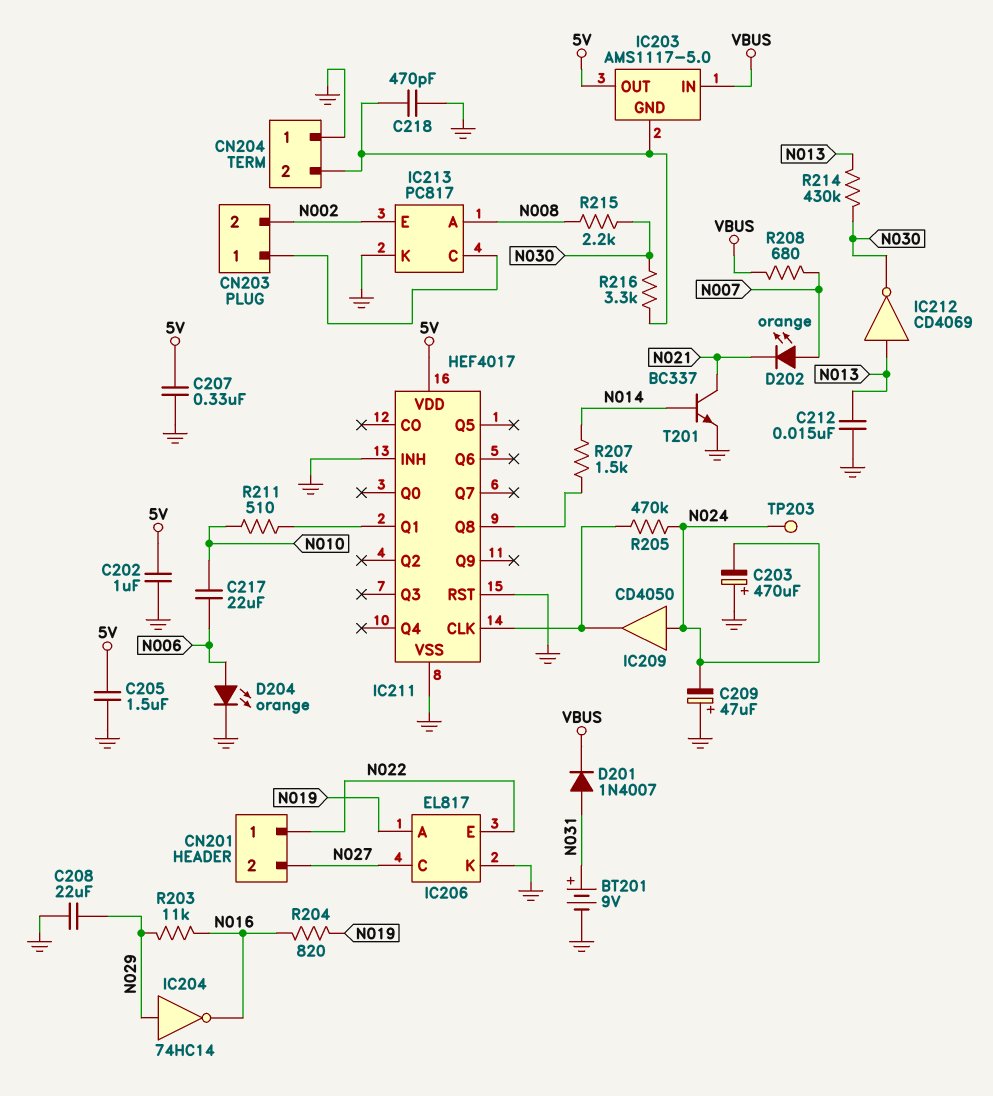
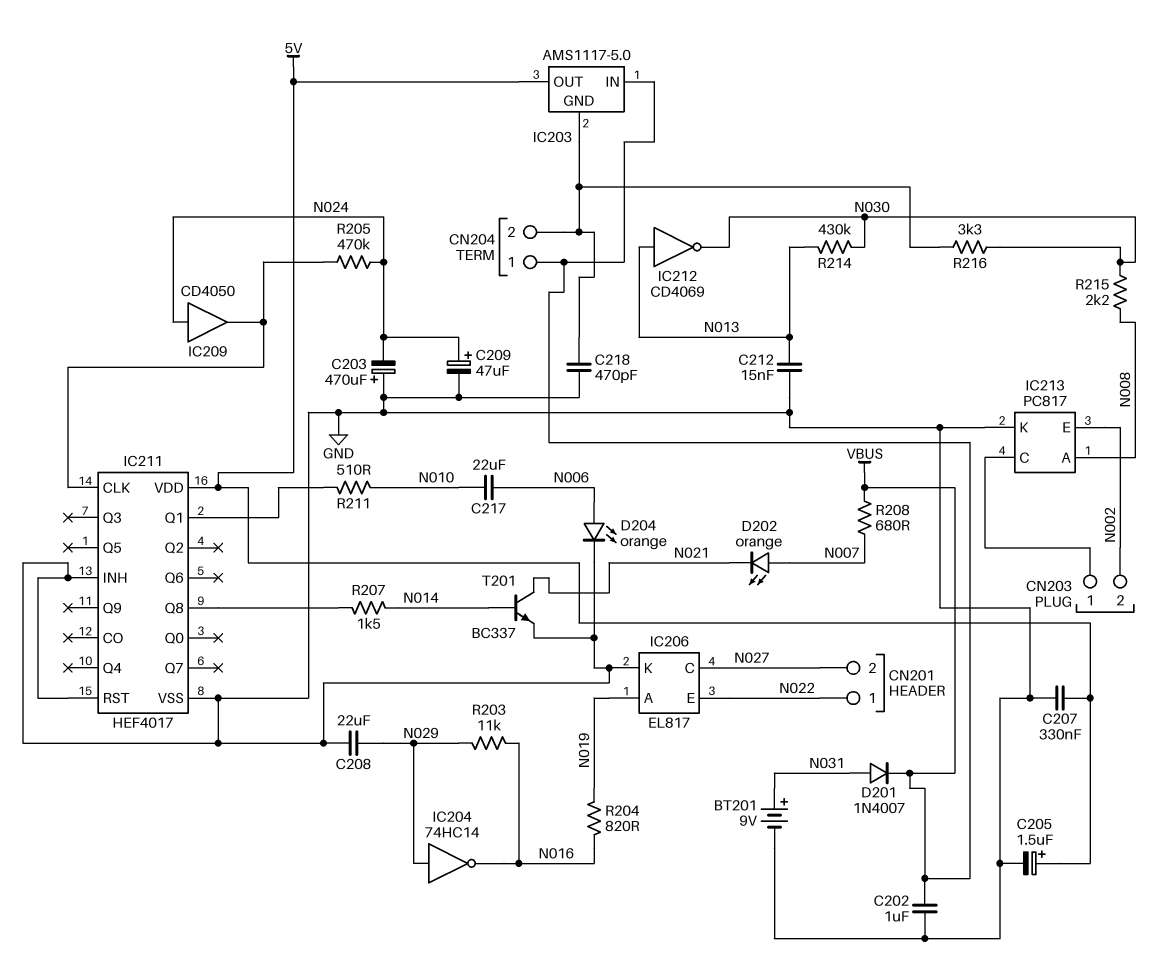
C202: 1uF (5V, GND) -> 1uF (GND, VBUS)
C205: 1.5uF (5V, GND) -> 1.5uF (plus 5V, minus GND)
C209: 47uF (plus GND, minus N024) -> 47uF (plus N024, minus GND)
CN204 pin 1: GND -> VBUS
TP203: test point (N024) -> none

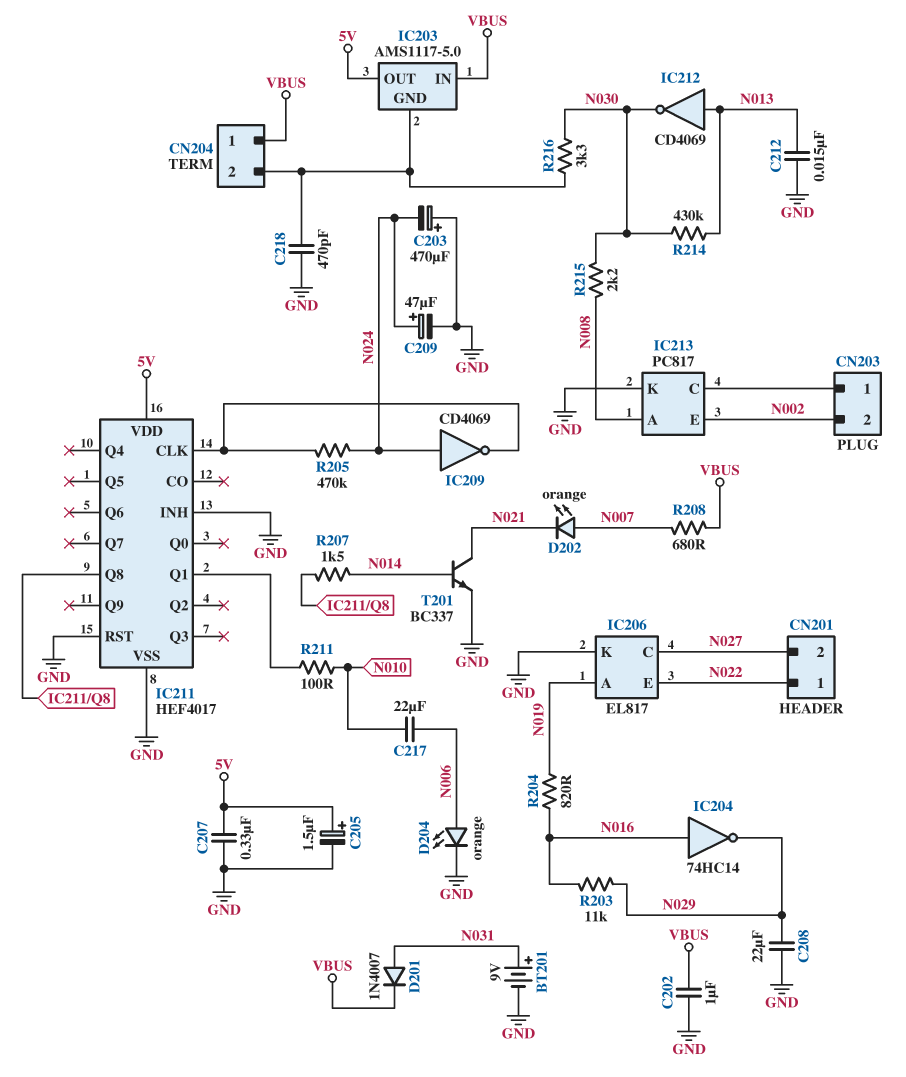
IC204: NOT 74HC14 (in N029, out N016) -> NOT 74HC14 (in N016, out N029)
IC209: buffer CD4050 (in N024, out IC211/CLK) -> NOT CD4069 (in N024, out IC211/CLK)
R211: 510 (IC211/Q1, N010) -> 100 (IC211/Q1, N010)

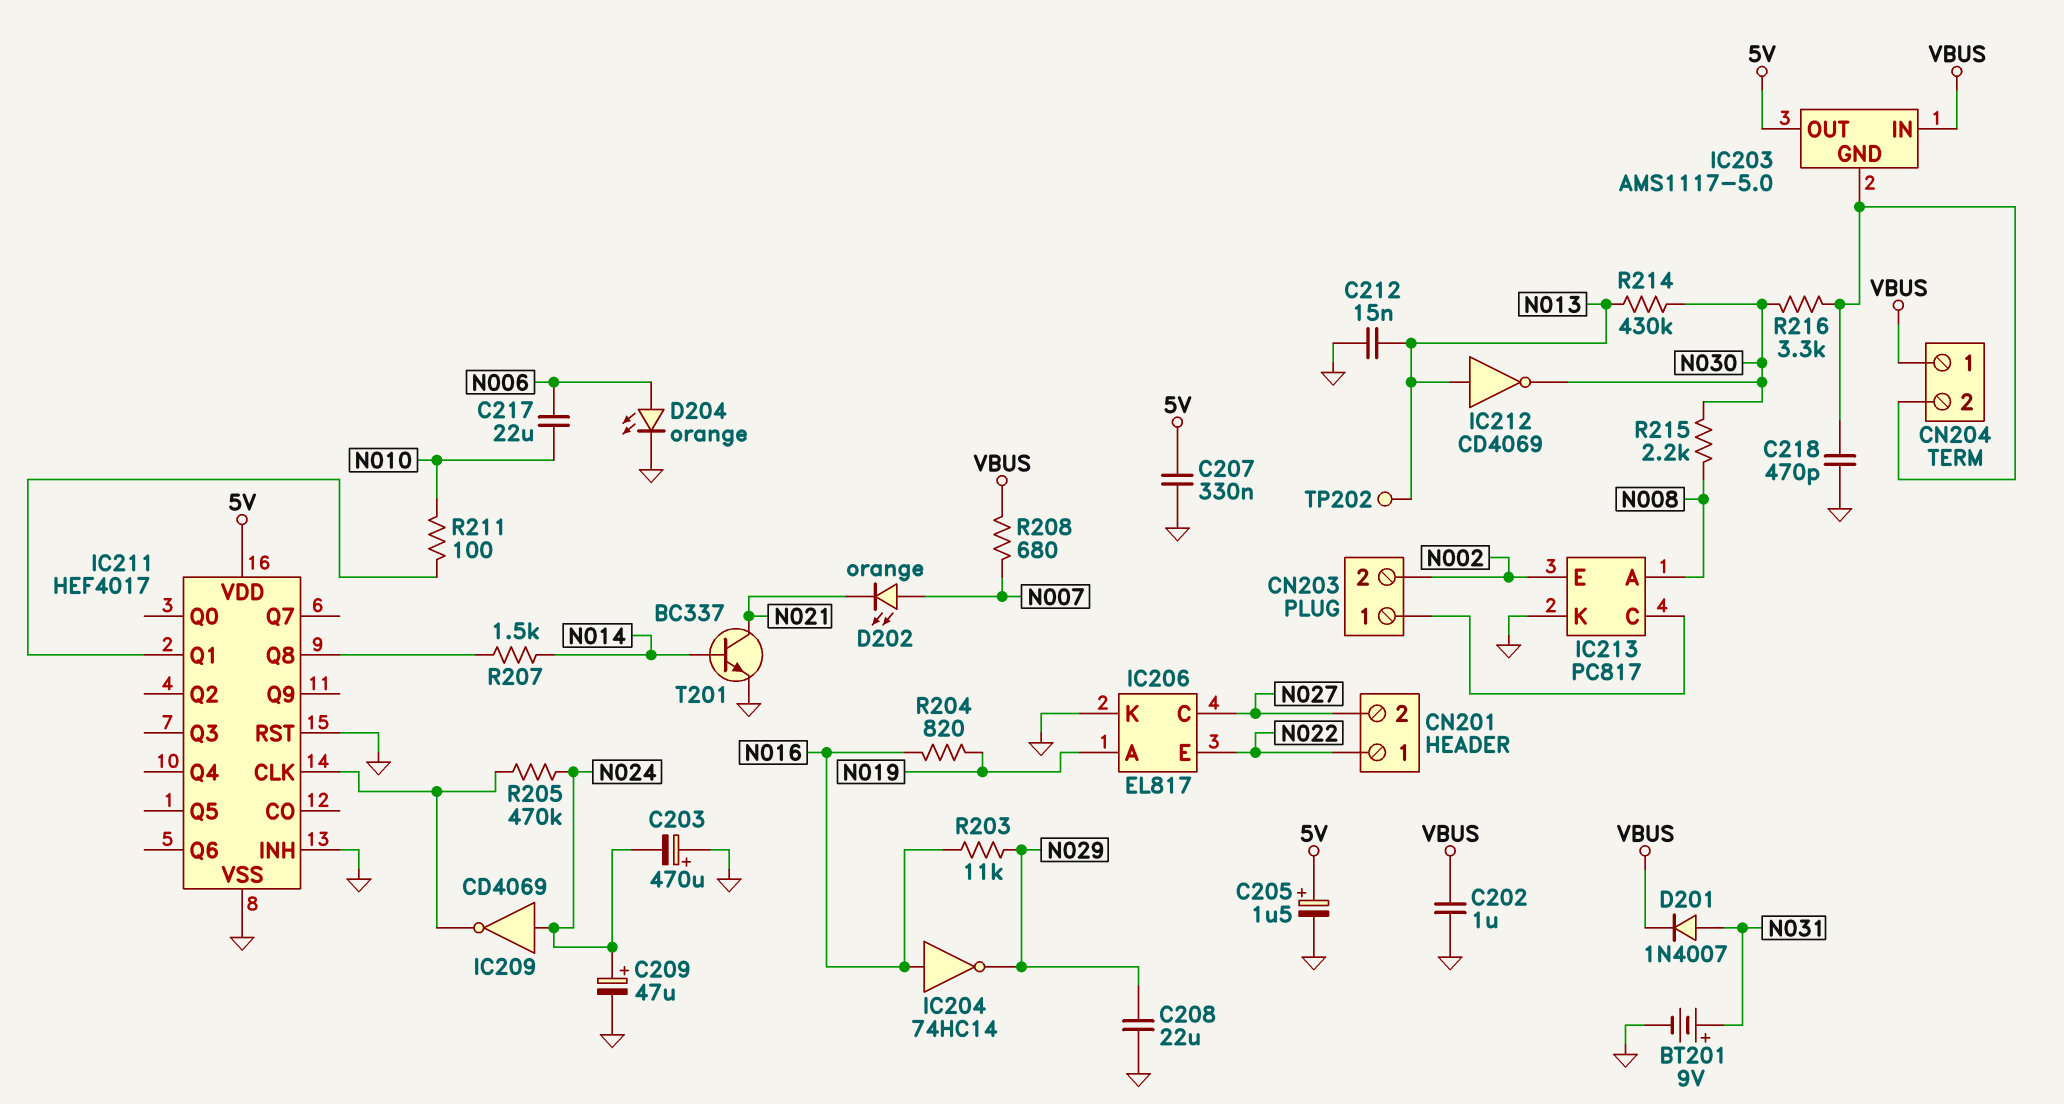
TP202: none -> test point (N013)

